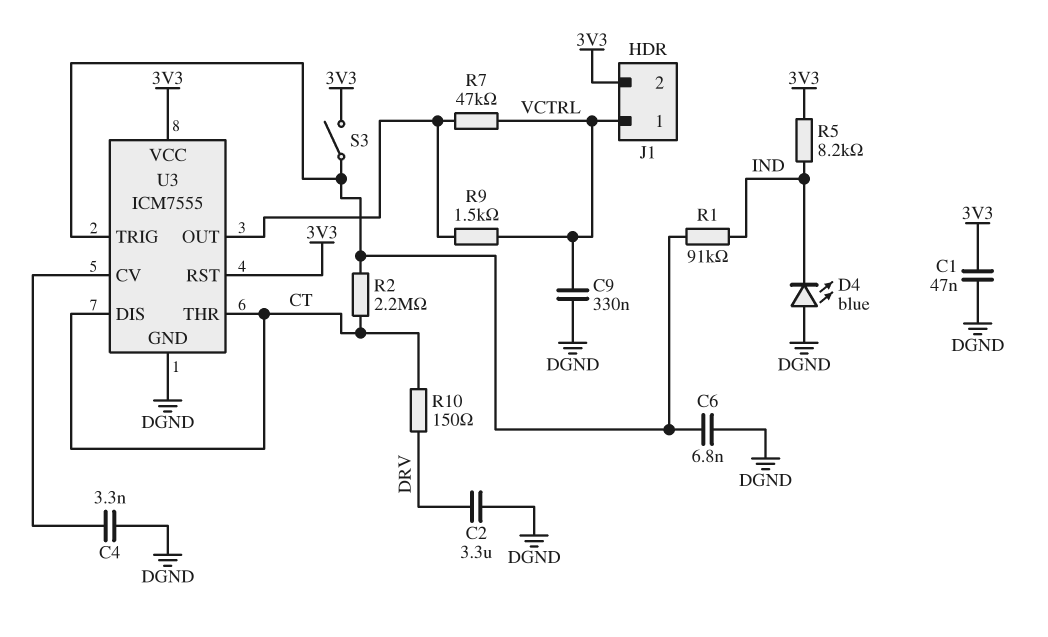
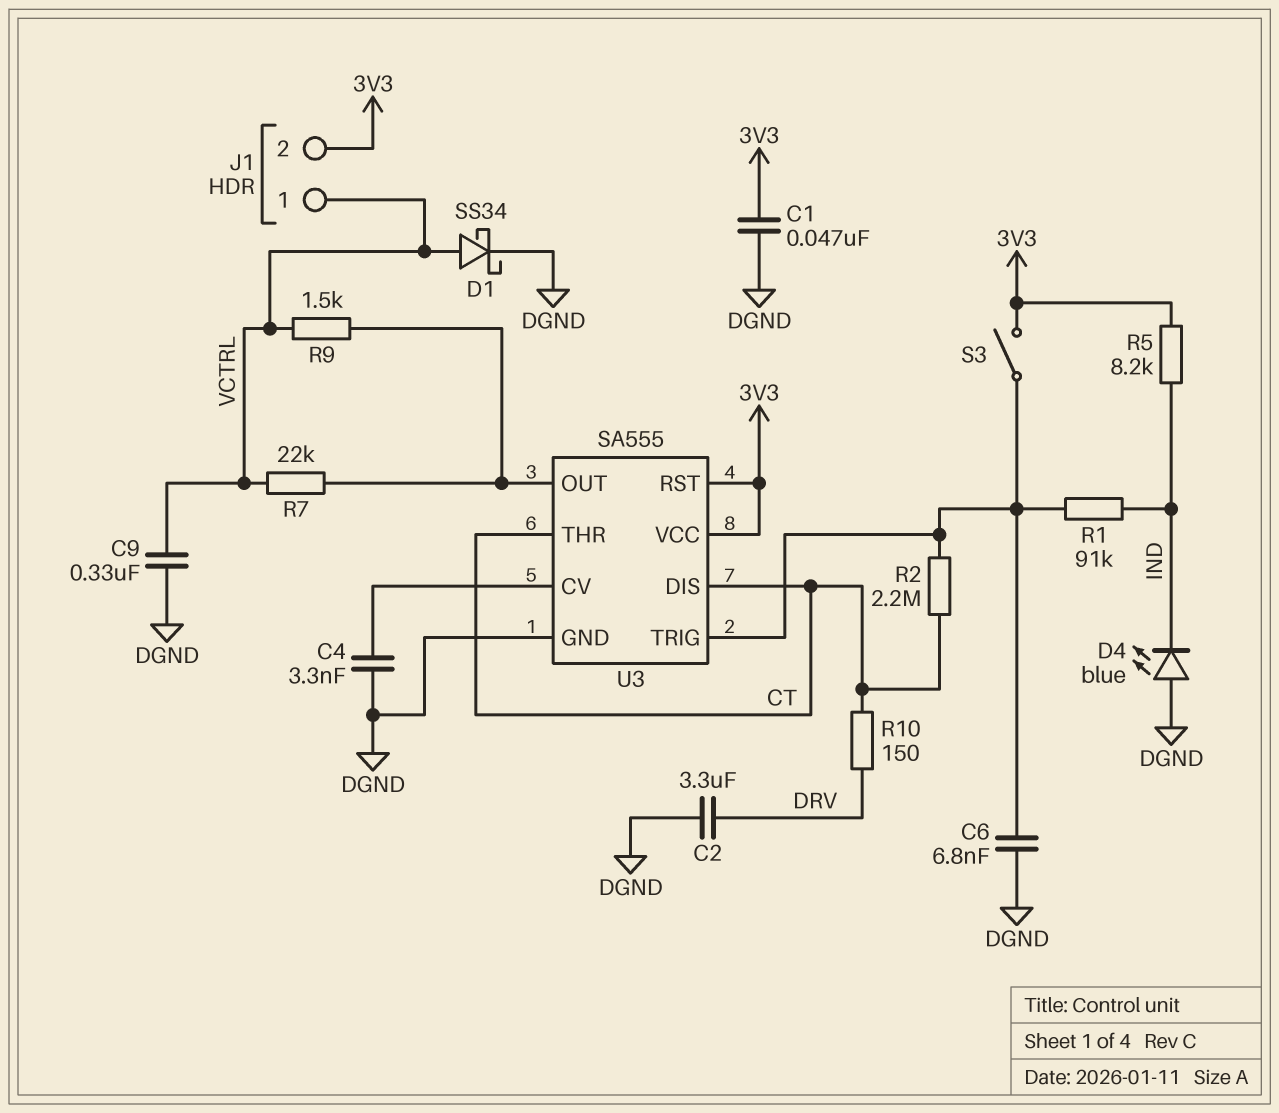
D1: none -> schottky SS34 (A VCTRL, K DGND)
R7: 47k (U3/OUT, VCTRL) -> 22k (U3/OUT, VCTRL)
U3: ICM7555 -> SA555

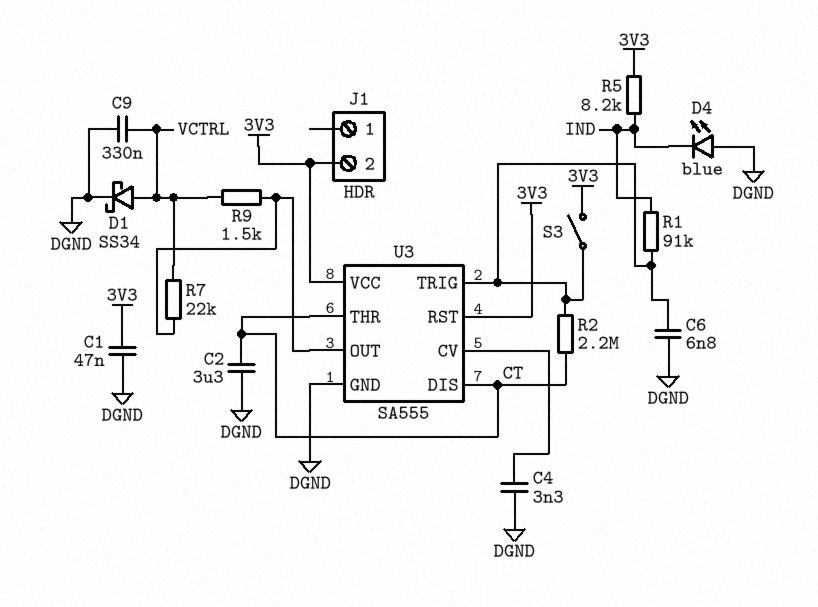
C2: 3.3uF (DGND, DRV) -> 3.3uF (CT, DGND)
J1 pin 1: VCTRL -> none
R10: 150 (CT, DRV) -> none

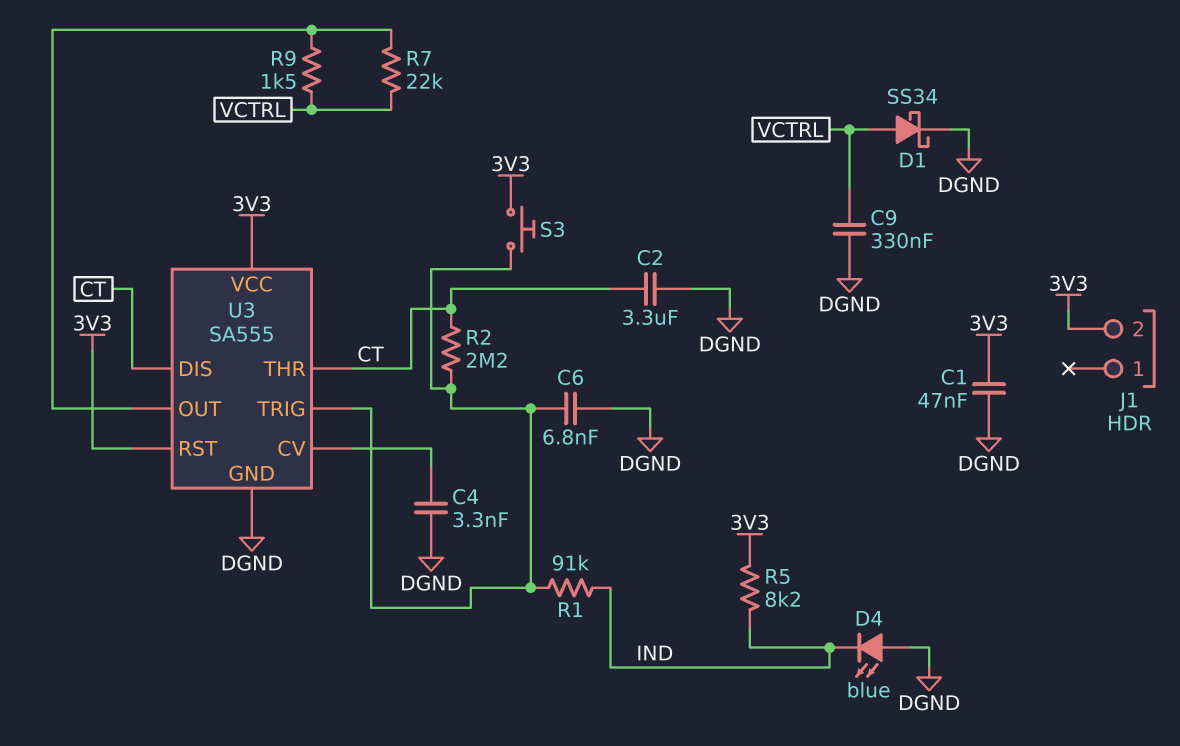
S3: switch (3V3, U3/TRIG) -> button (3V3, U3/TRIG)

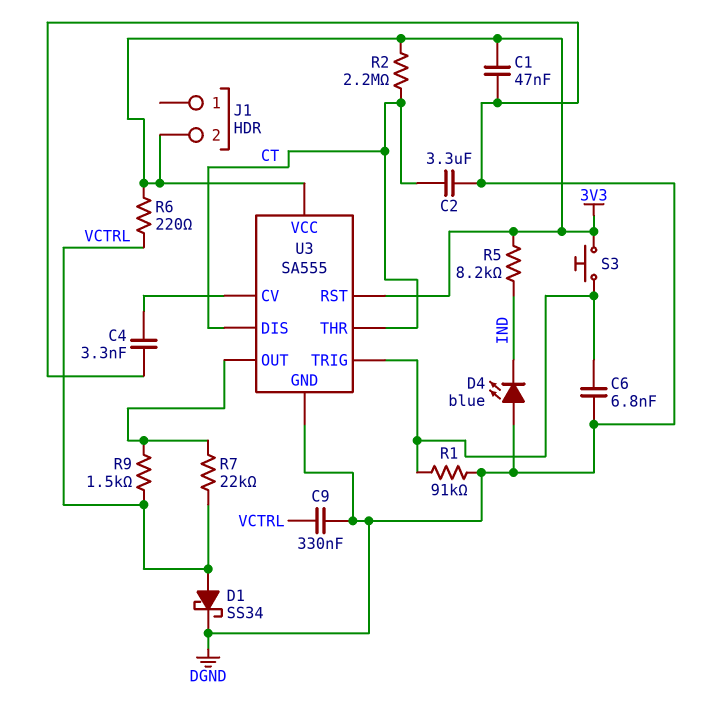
R1: 91k (IND, U3/TRIG) -> 91k (DGND, U3/TRIG)
R2: 2.2M (CT, U3/TRIG) -> 2.2M (3V3, CT)
R6: none -> 220 (3V3, VCTRL)

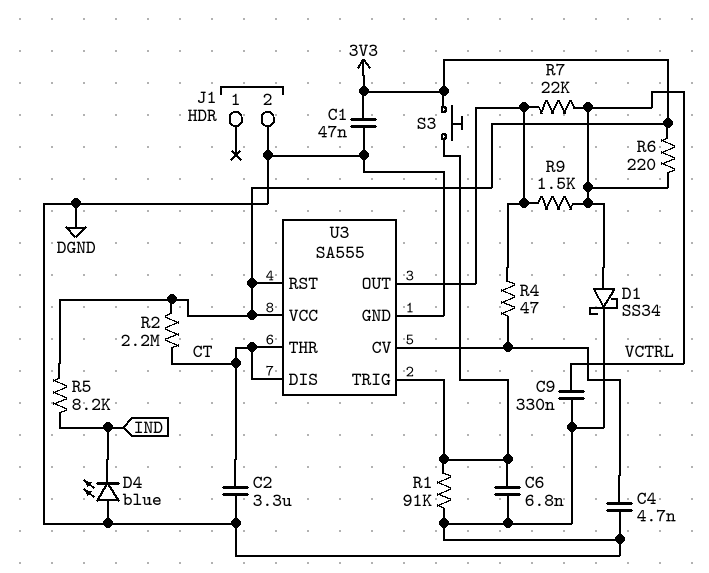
C4: 3.3nF (DGND, U3/CV) -> 4.7nF (DGND, U3/CV)
J1 pin 2: 3V3 -> DGND
R4: none -> 47 (U3/CV, U3/OUT)

